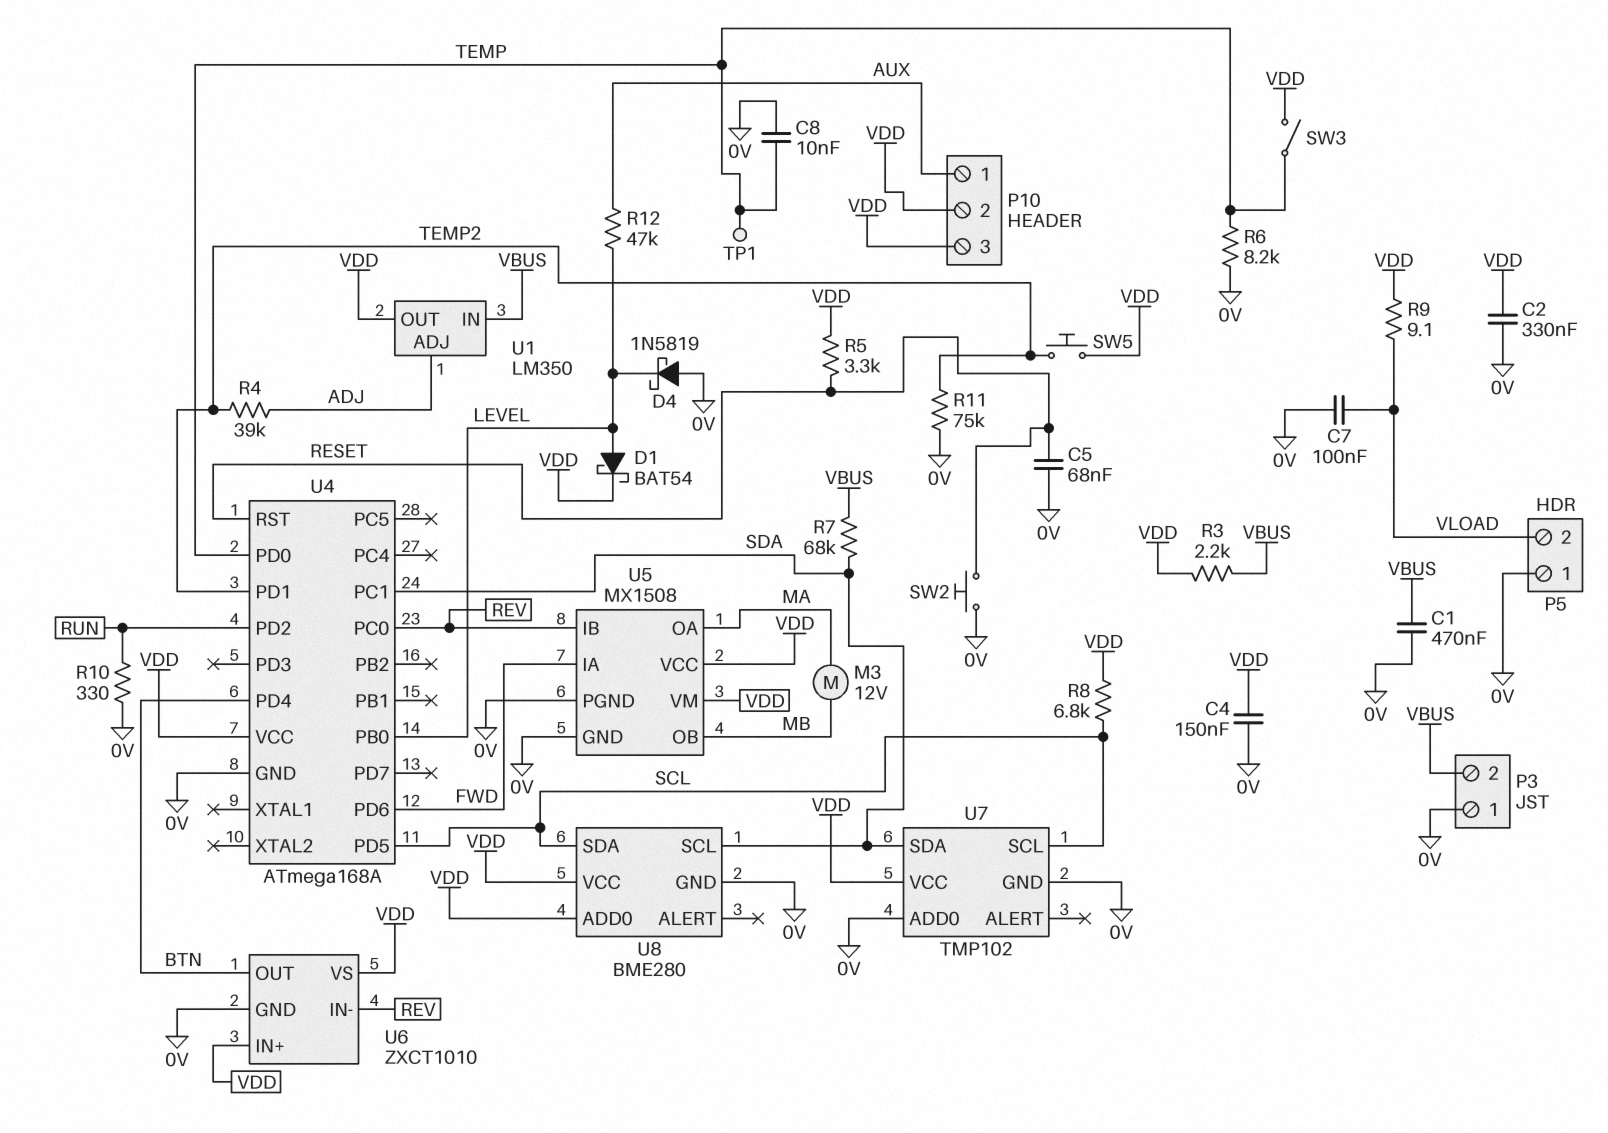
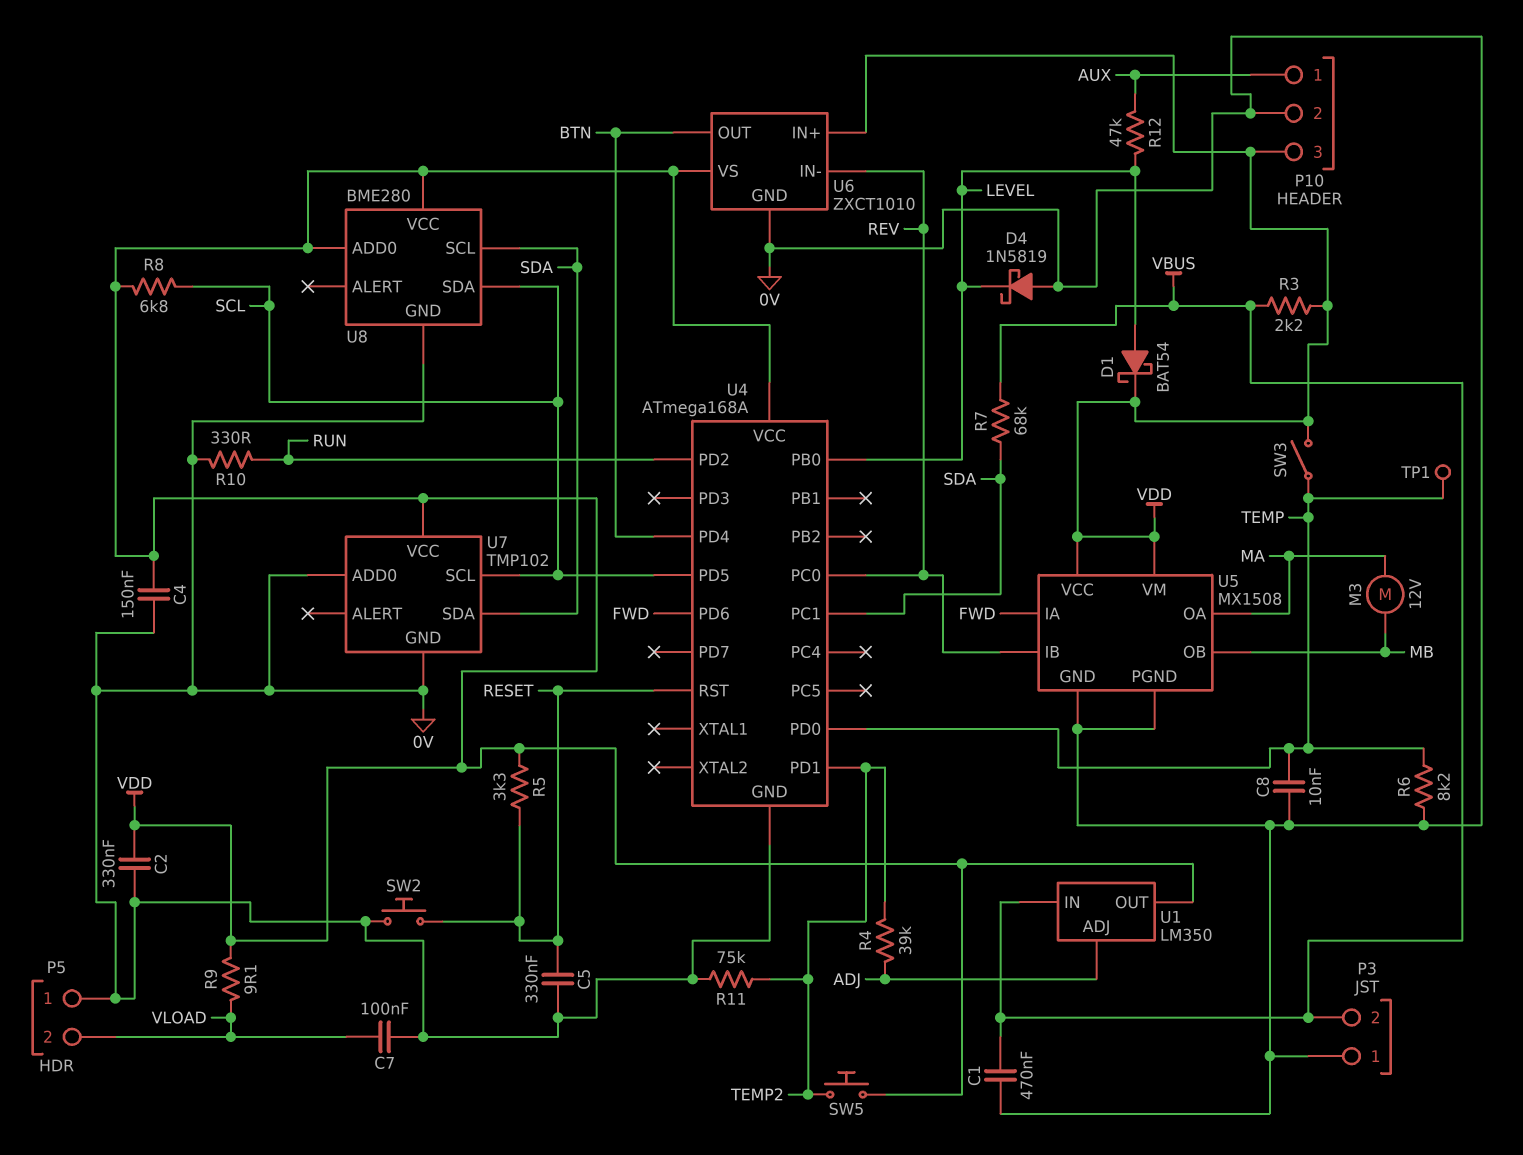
C5: 68nF (0V, RESET) -> 330nF (0V, RESET)
P10 pin 2: VDD -> 0V

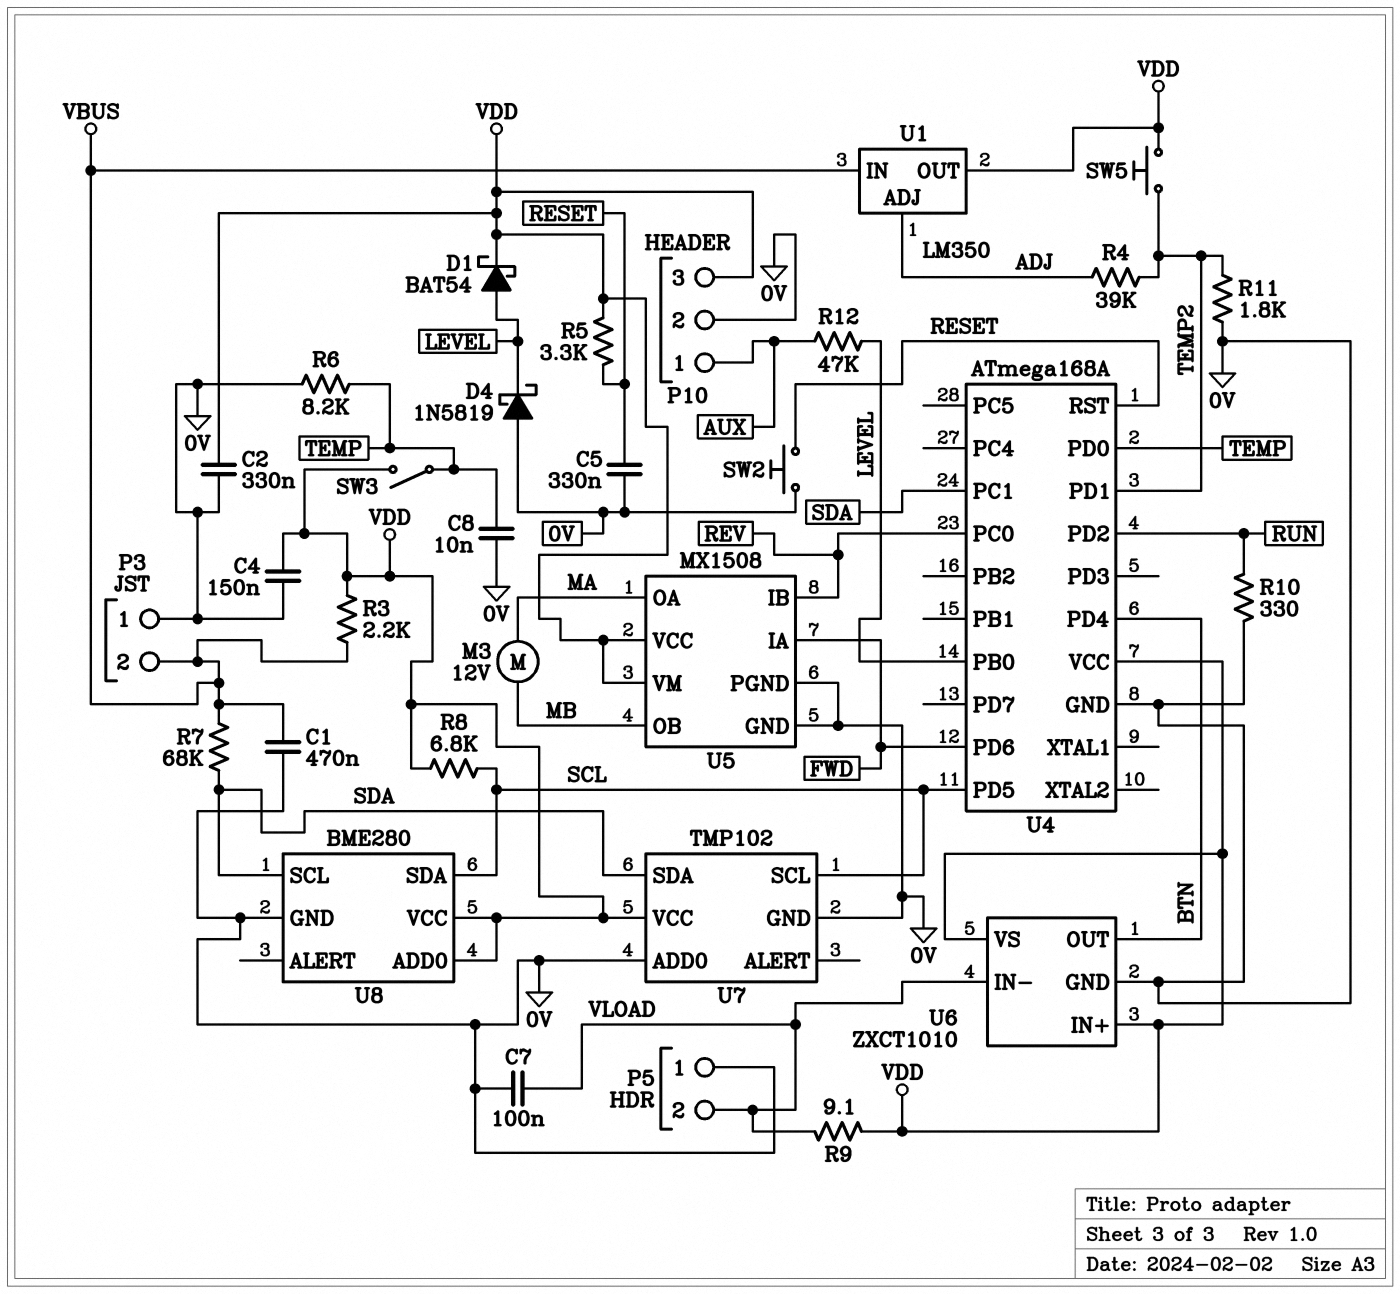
R11: 75k (0V, TEMP2) -> 1.8k (0V, TEMP2)
TP1: test point (TEMP) -> none
U6 pin IN-: REV -> VLOAD

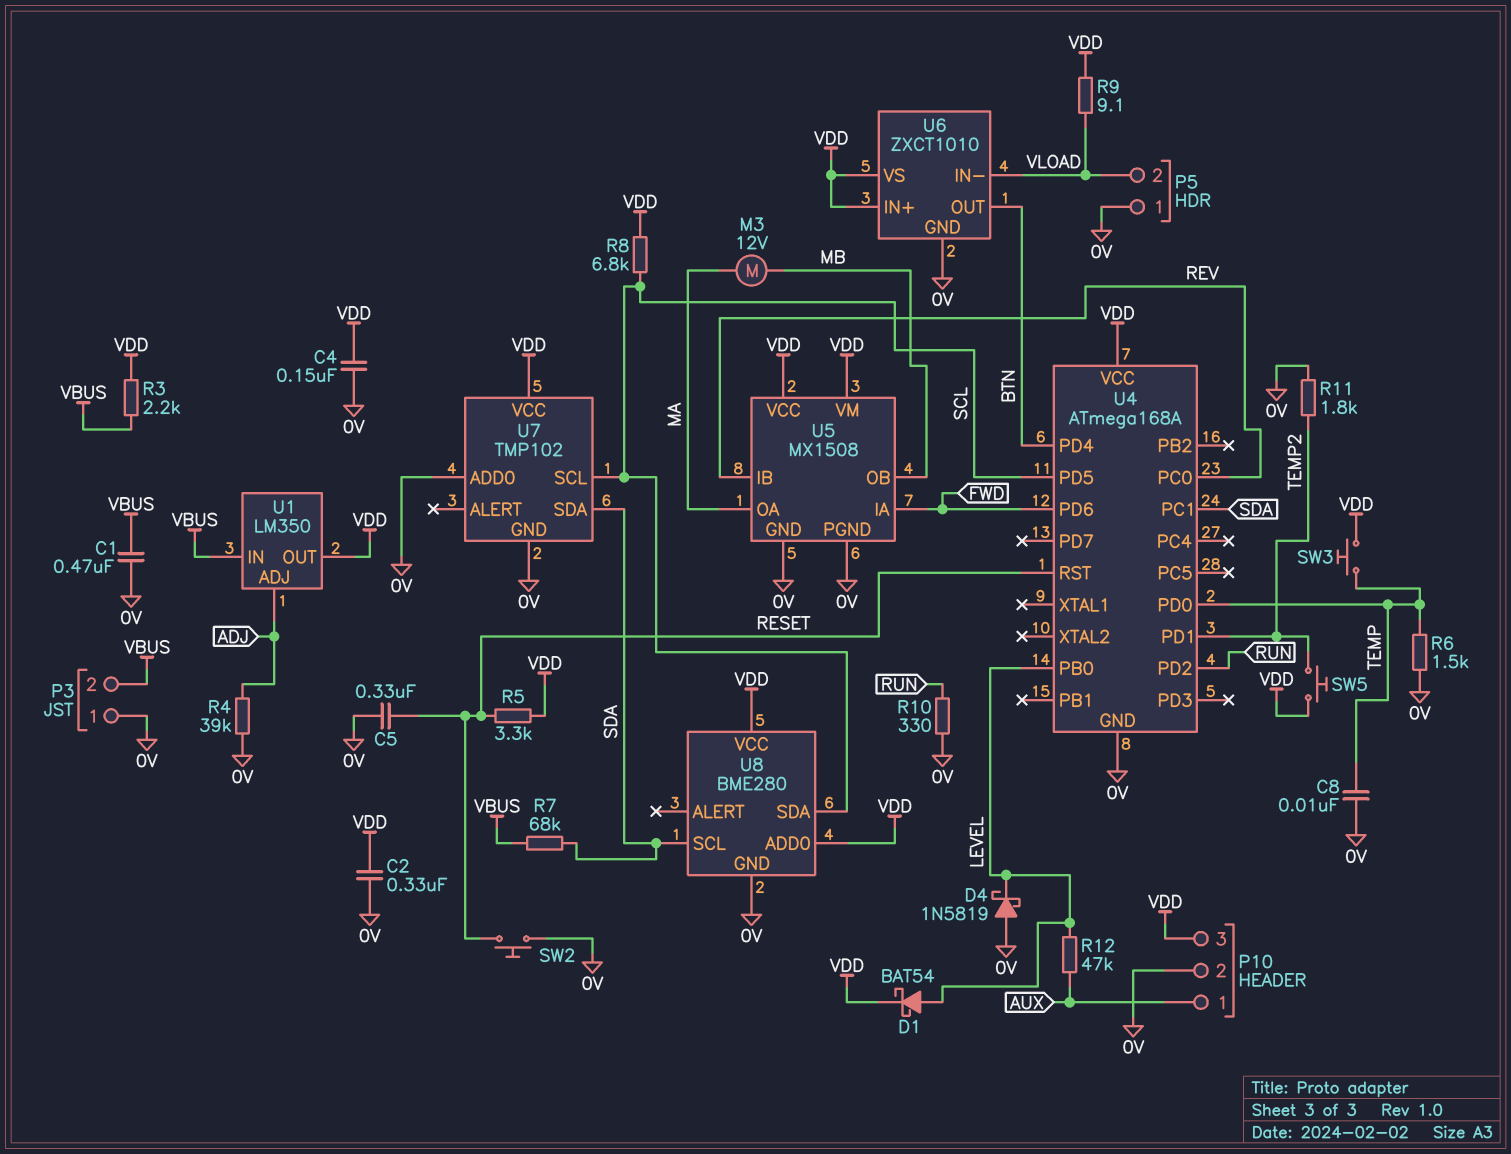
C7: 100nF (0V, VLOAD) -> none
R4: 39k (ADJ, TEMP2) -> 39k (0V, ADJ)
R6: 8.2k (0V, TEMP) -> 1.5k (0V, TEMP)
SW3: switch (TEMP, VDD) -> button (TEMP, VDD)

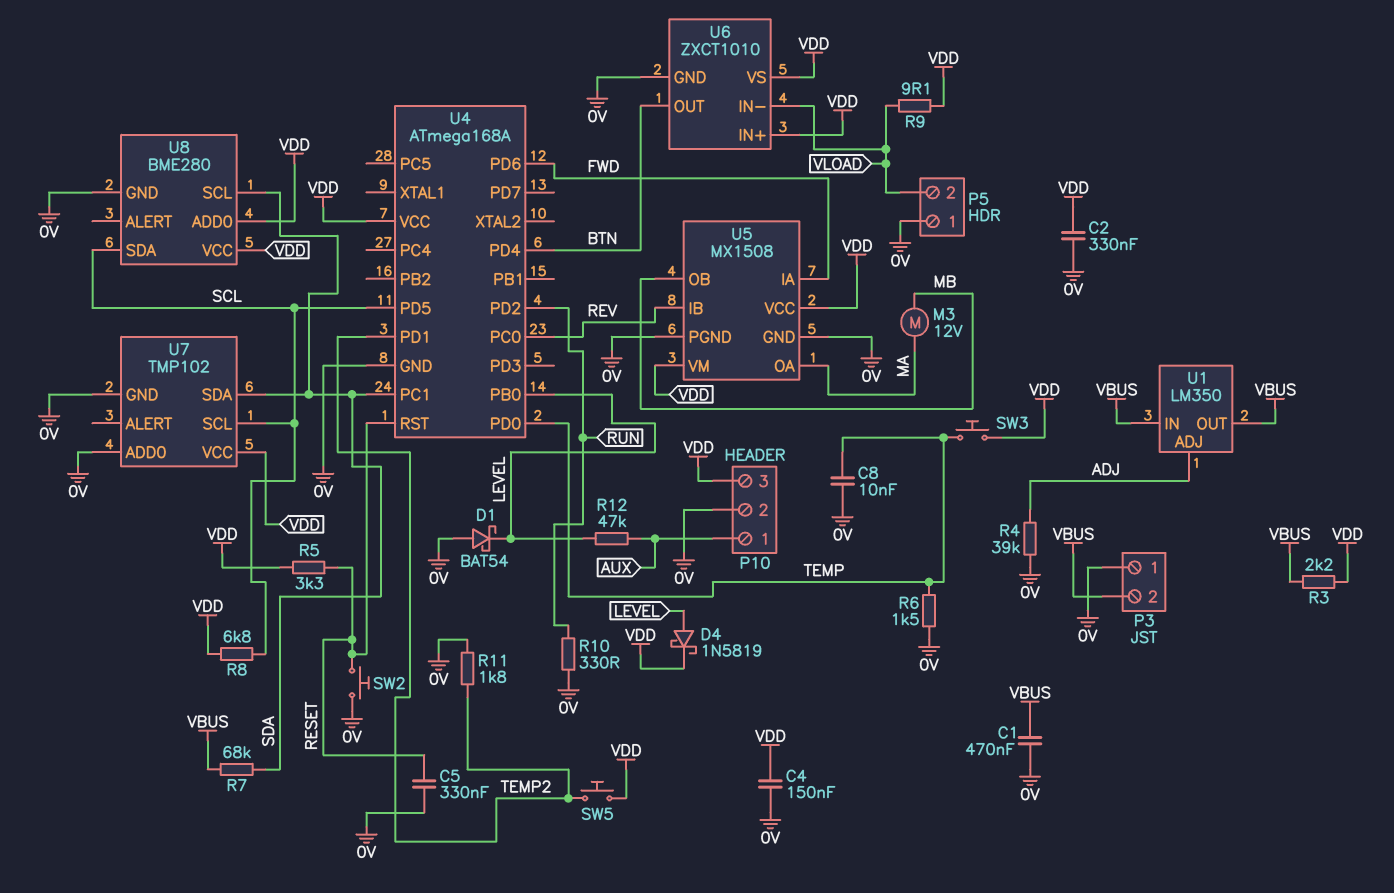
D1: schottky BAT54 (A LEVEL, K VDD) -> schottky BAT54 (A 0V, K LEVEL)
D4: schottky 1N5819 (A 0V, K LEVEL) -> schottky 1N5819 (A LEVEL, K VDD)
U1 pin OUT: VDD -> VBUS

